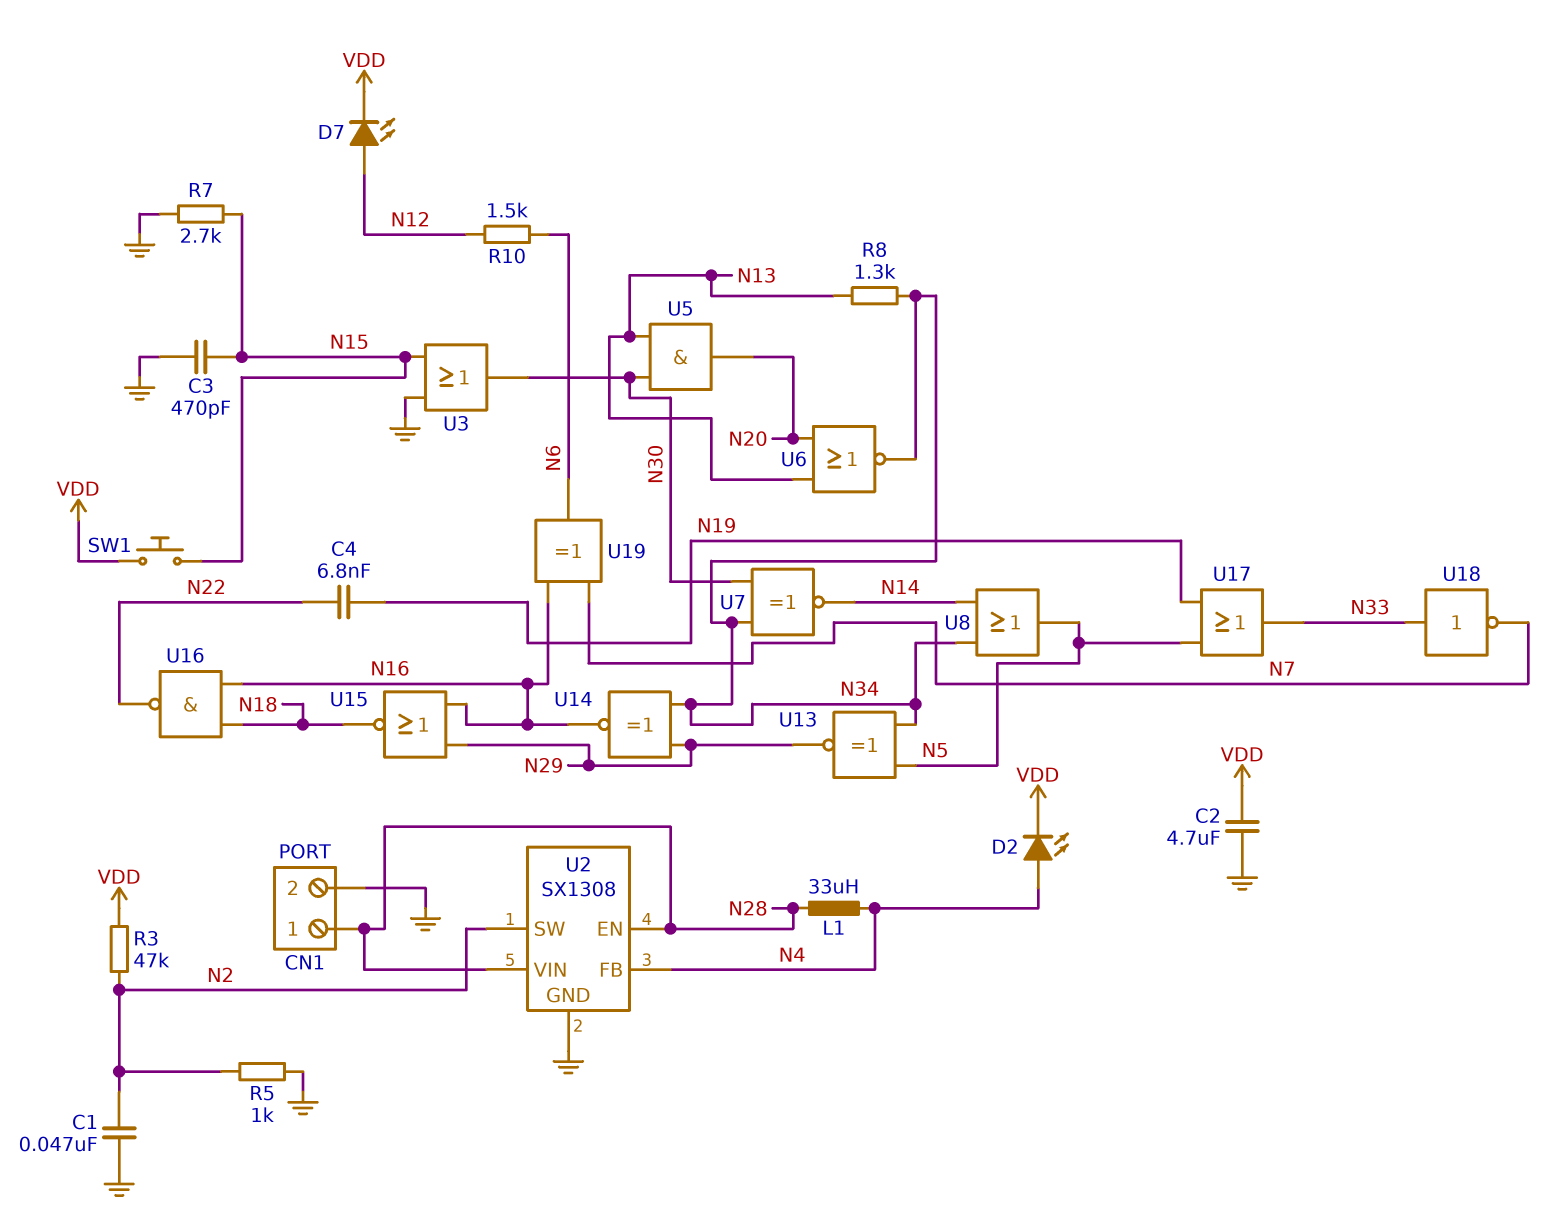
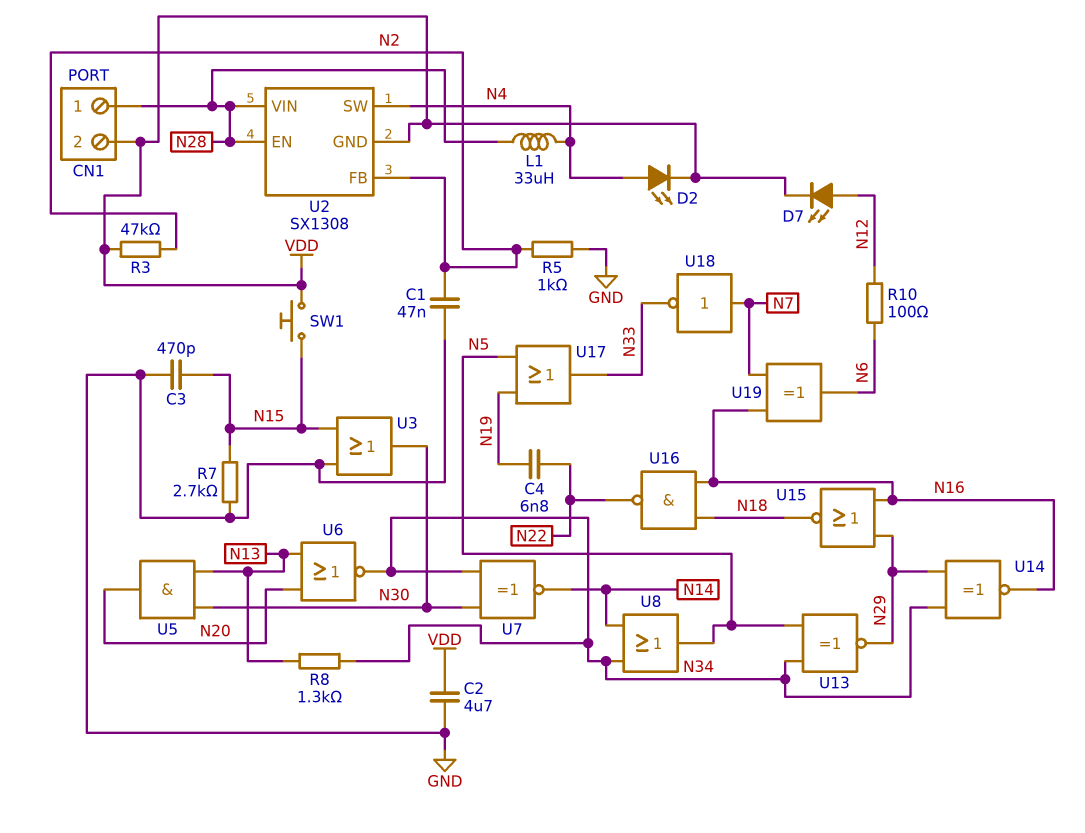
CN1 pin 2: GND -> VDD
R10: 1.5k (N6, N12) -> 100 (N6, N12)
U2 pin FB: N4 -> N2
U2 pin GND: GND -> VDD
U2 pin SW: N2 -> N4
U18: NOT (in N33, out N7) -> NOT (in N7, out N33)

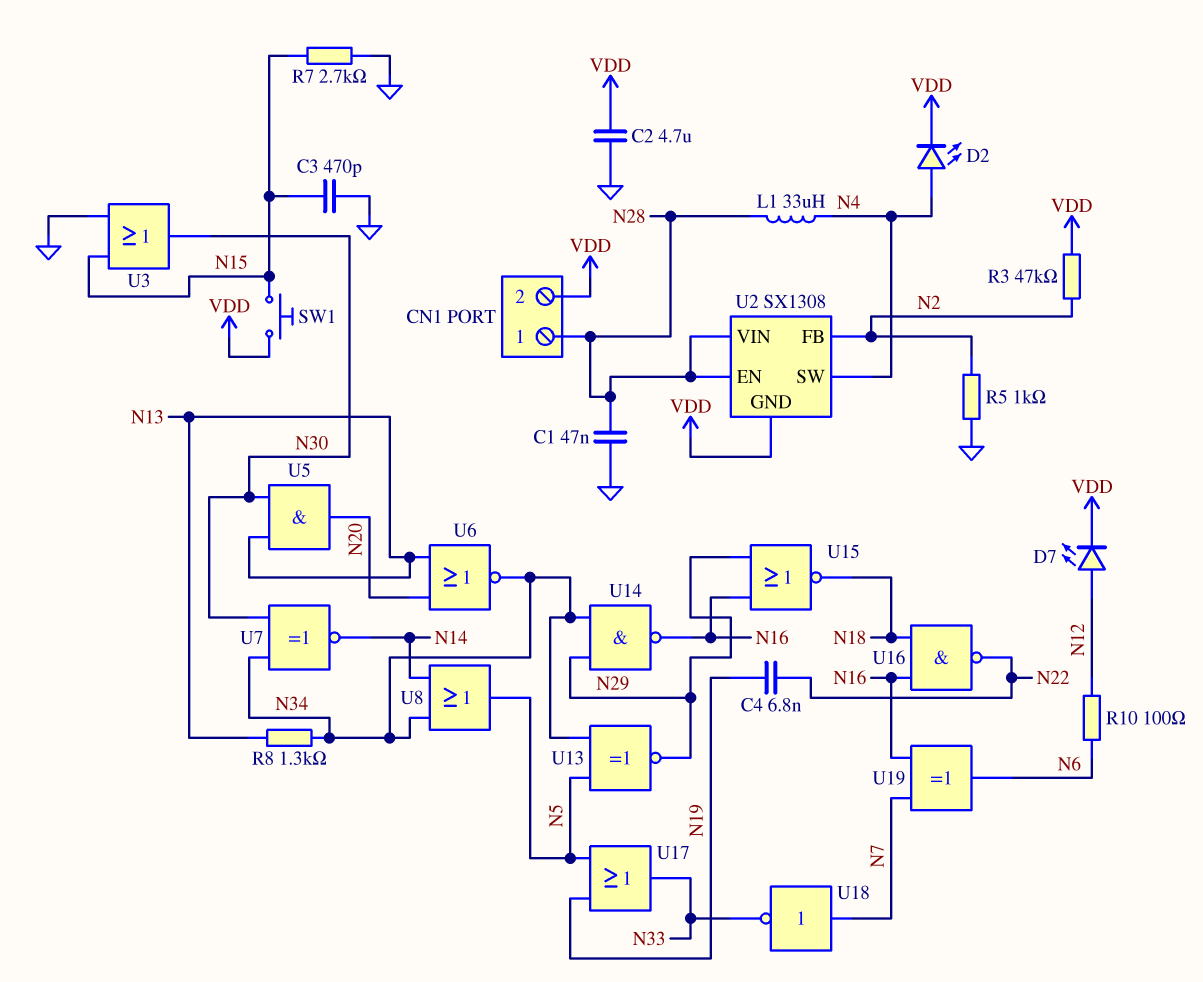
C1: 47nF (GND, N2) -> 47nF (GND, N28)
U14: XNOR (in N29, in N34, out N16) -> NAND (in N29, in N34, out N16)

